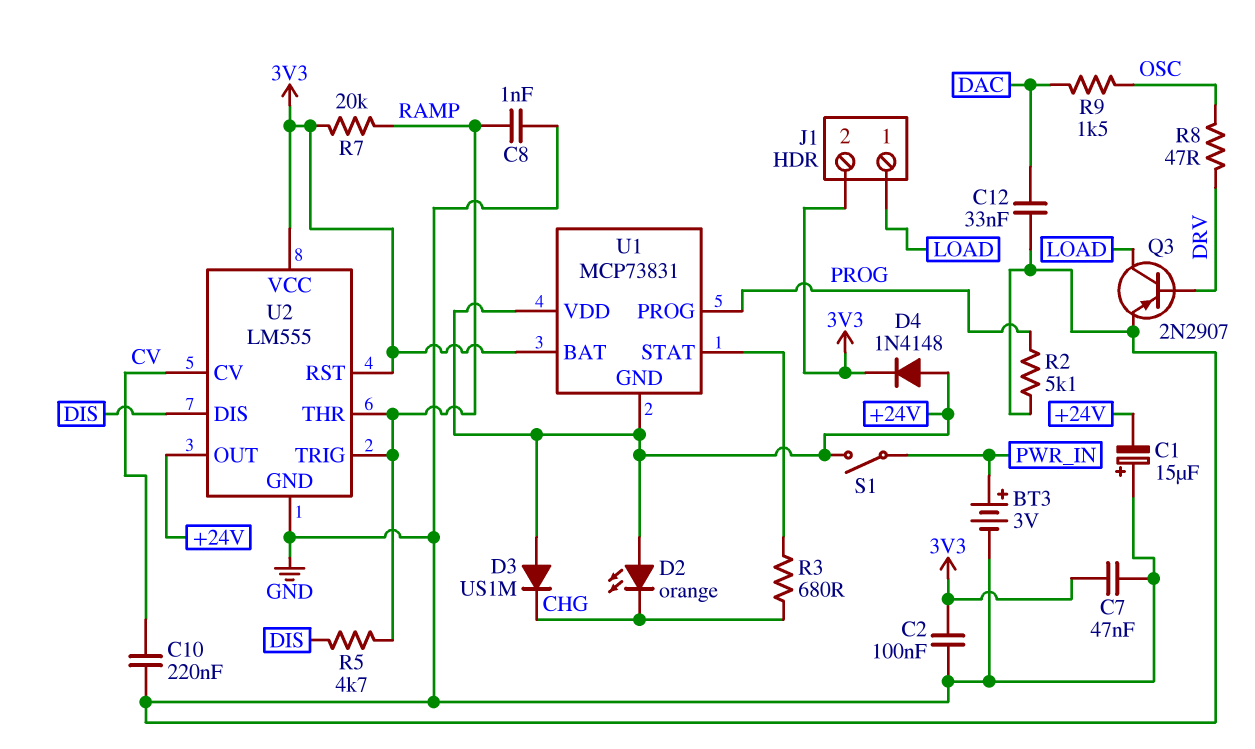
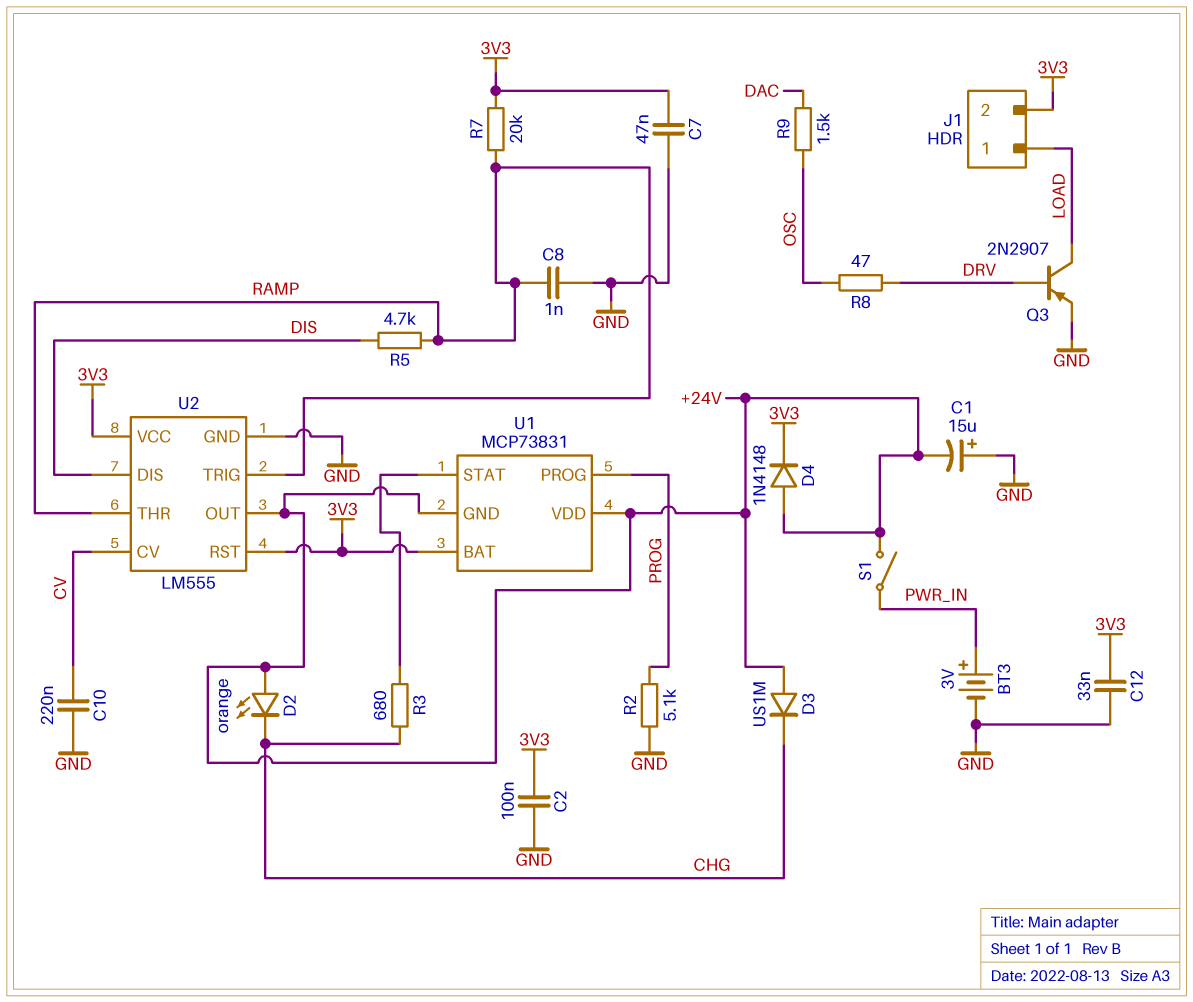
C12: 33nF (DAC, GND) -> 33nF (3V3, GND)

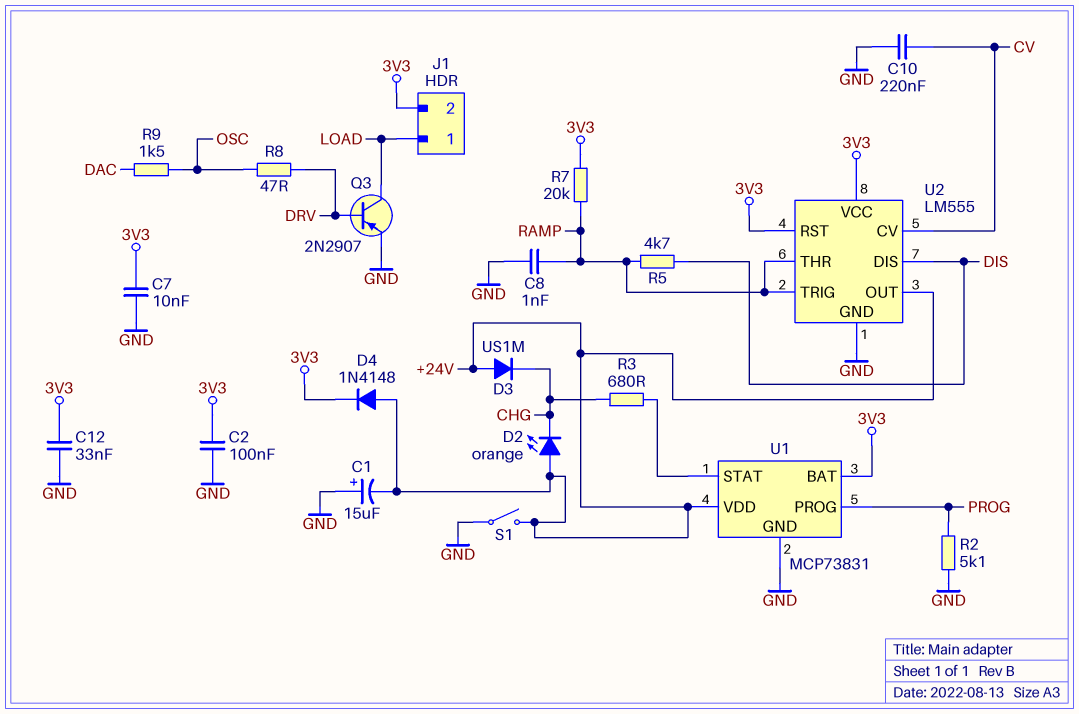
BT3: 3V (plus PWR_IN, minus GND) -> none
C7: 47nF (3V3, GND) -> 10nF (3V3, GND)
S1: switch (+24V, PWR_IN) -> switch (+24V, GND)
U1 pin GND: +24V -> GND

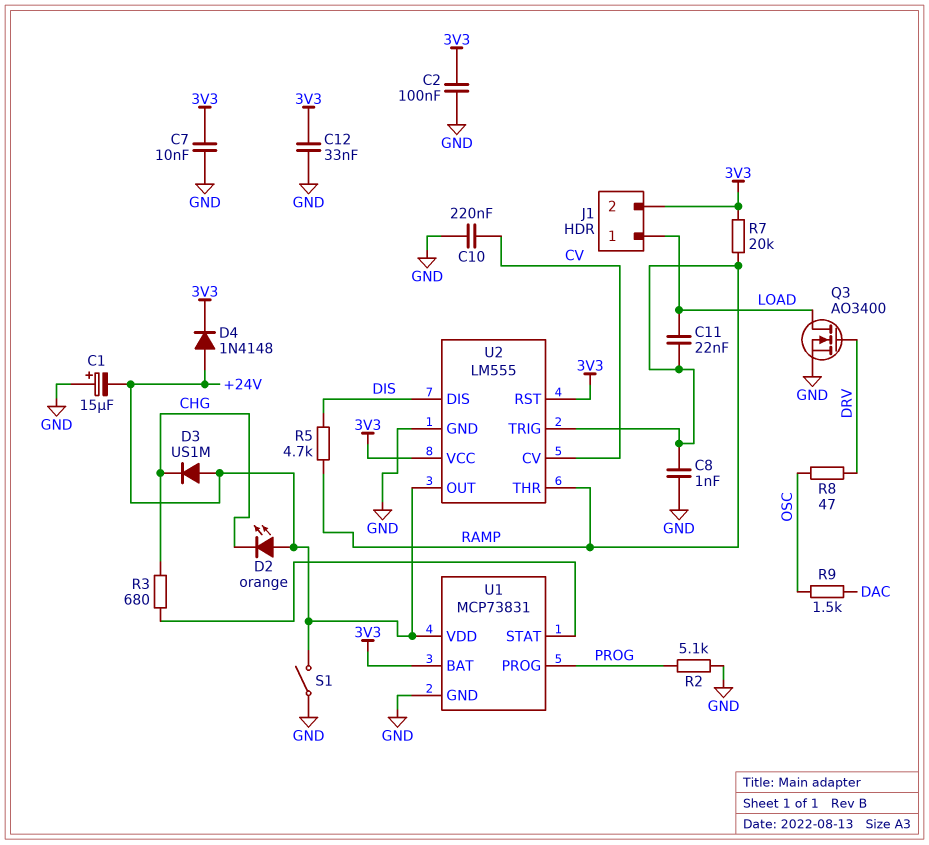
C11: none -> 22nF (LOAD, RAMP)
Q3: PNP 2N2907 (B DRV, C LOAD, E GND) -> NMOS AO3400 (G DRV, D LOAD, S GND)

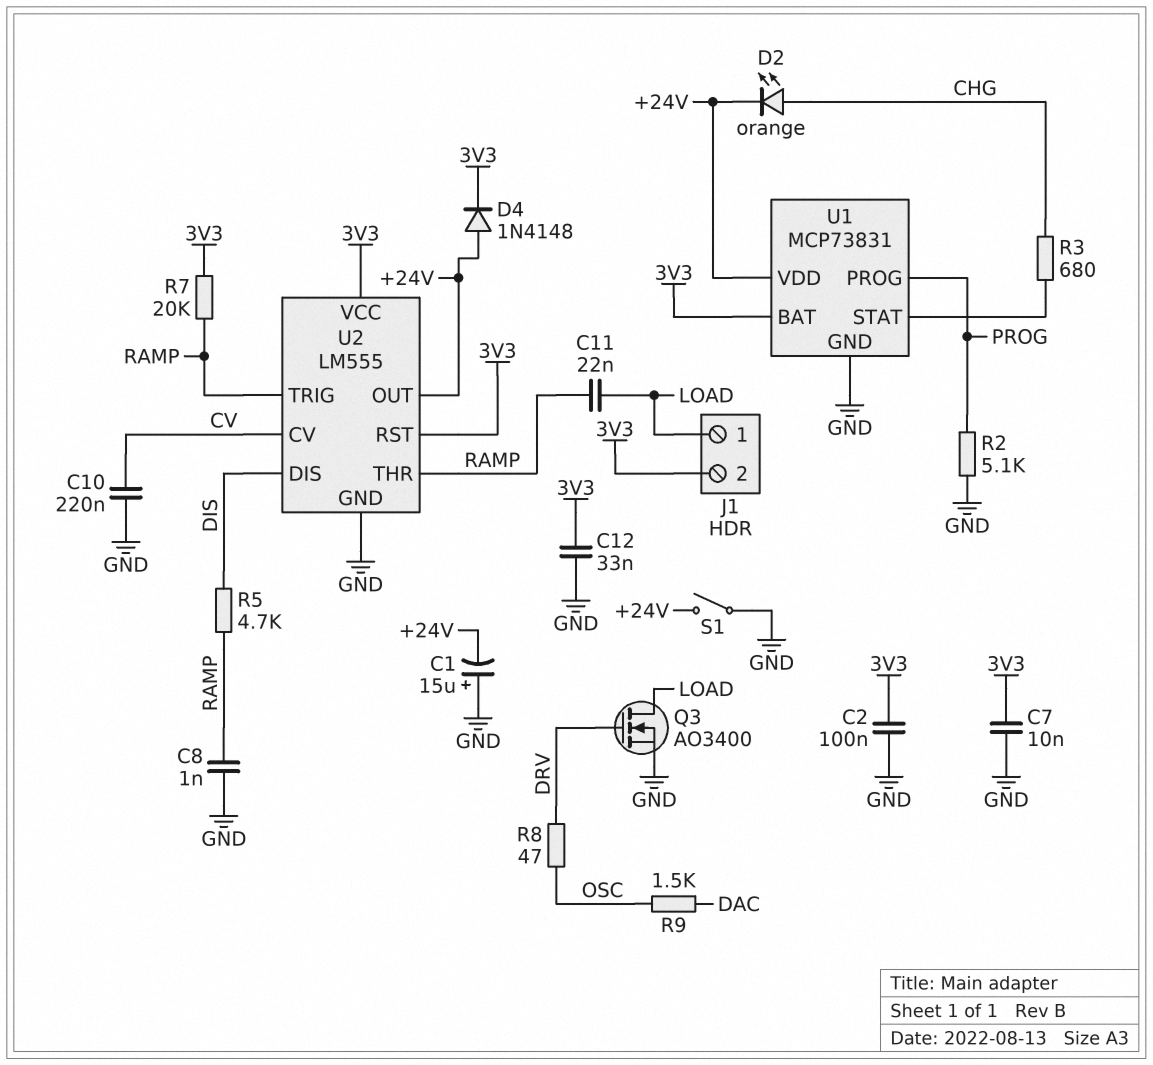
D2: LED orange (A +24V, K CHG) -> LED orange (A CHG, K +24V)
D3: diode US1M (A +24V, K CHG) -> none

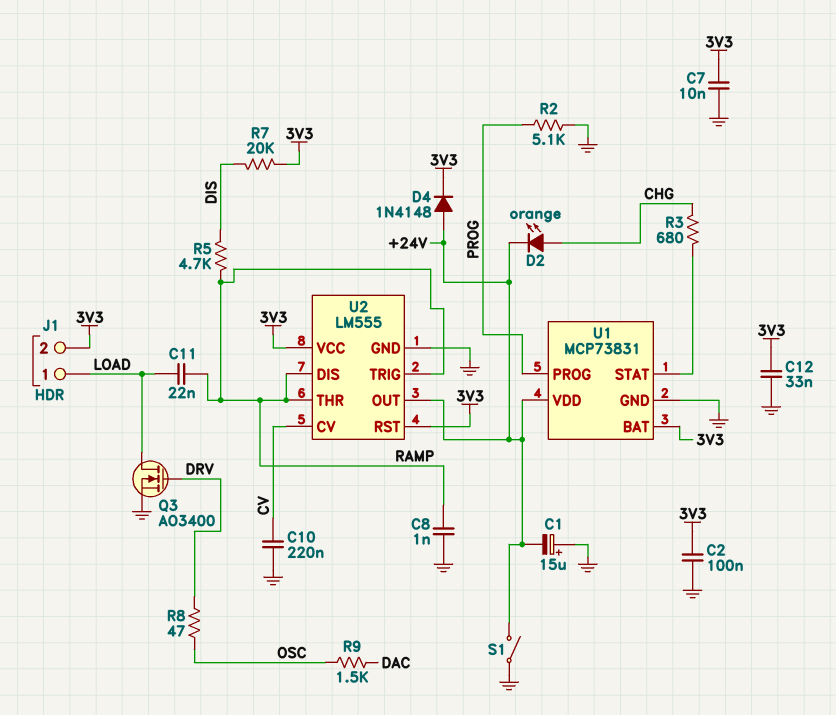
R7: 20k (3V3, RAMP) -> 20k (3V3, DIS)
U2 pin DIS: DIS -> RAMP

